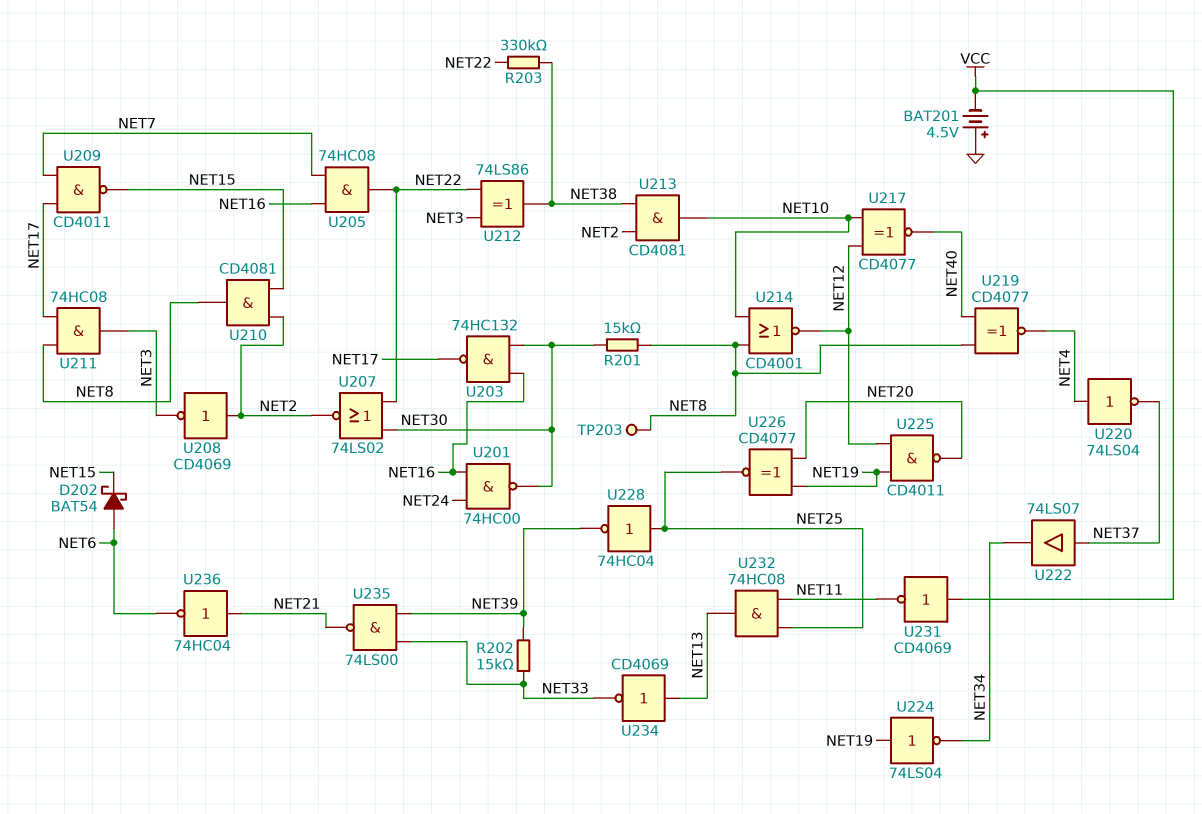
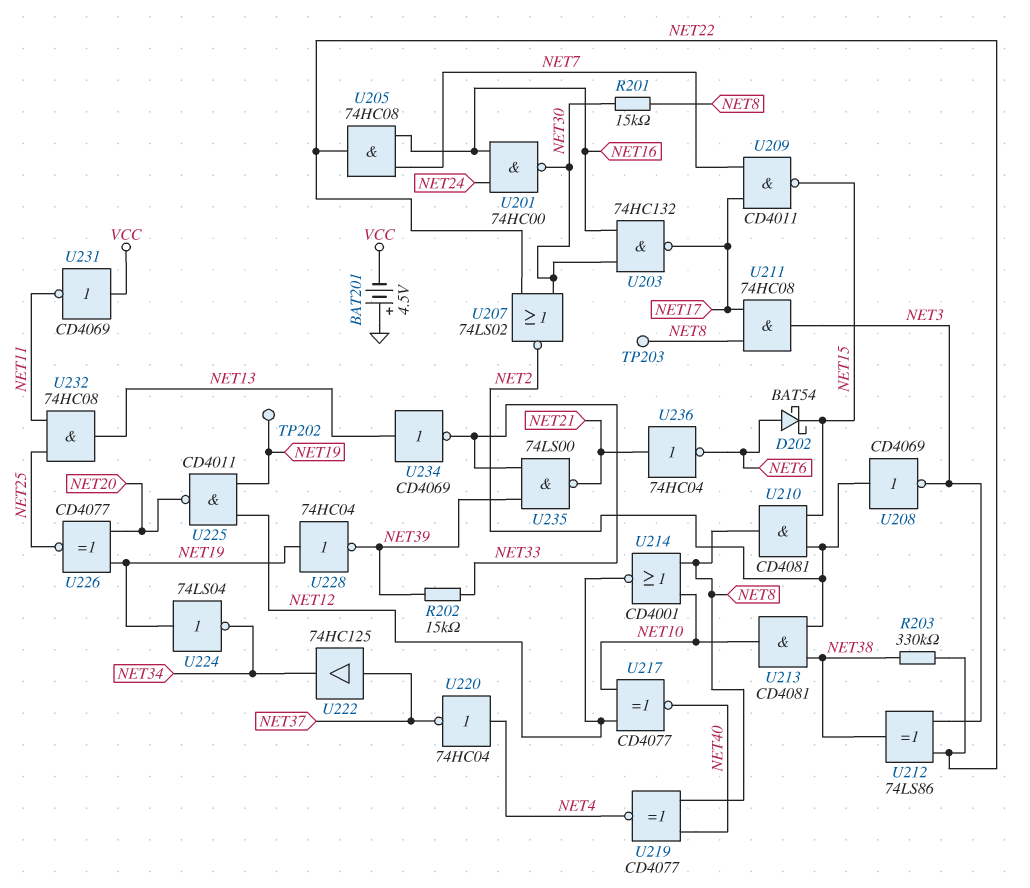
TP202: none -> test point (NET19)
U220: NOT 74LS04 (in NET4, out NET37) -> NOT 74HC04 (in NET4, out NET37)
U222: buffer 74LS07 (in NET37, out NET34) -> buffer 74HC125 (in NET37, out NET34)
U228: NOT 74HC04 (in NET25, out NET39) -> NOT 74HC04 (in NET19, out NET39)

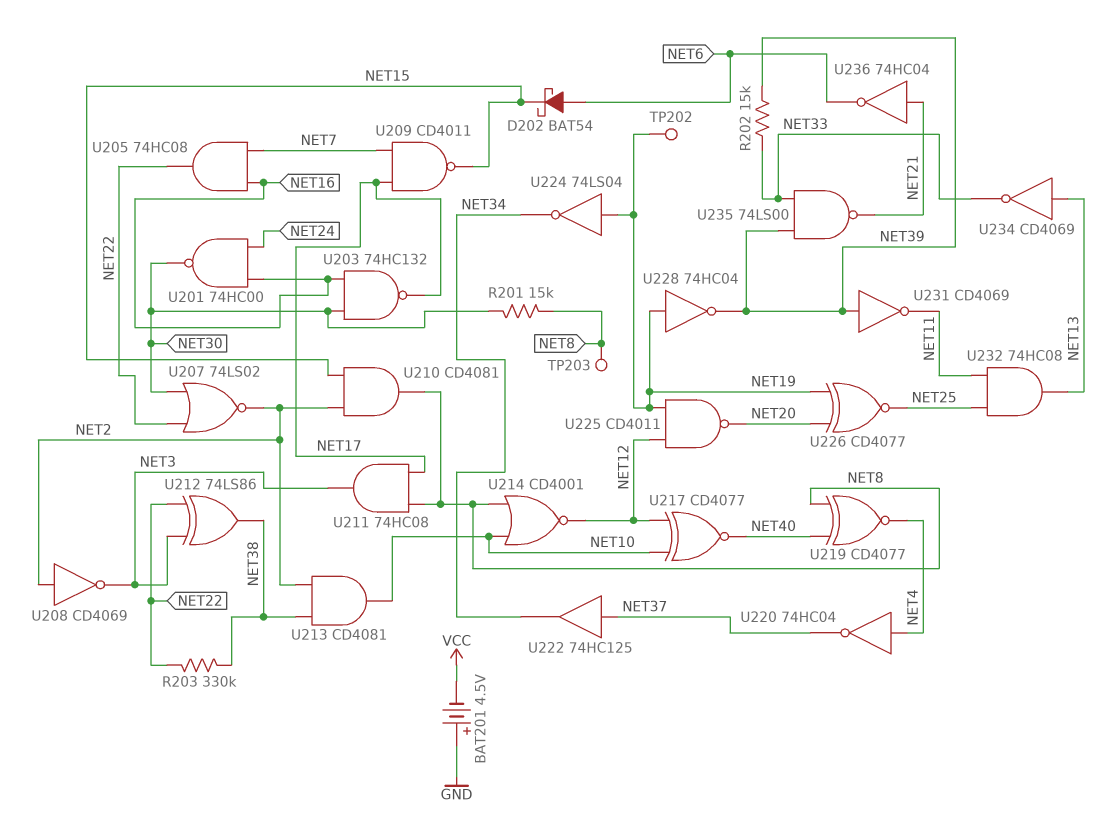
U231: NOT CD4069 (in VCC, out NET11) -> NOT CD4069 (in NET39, out NET11)

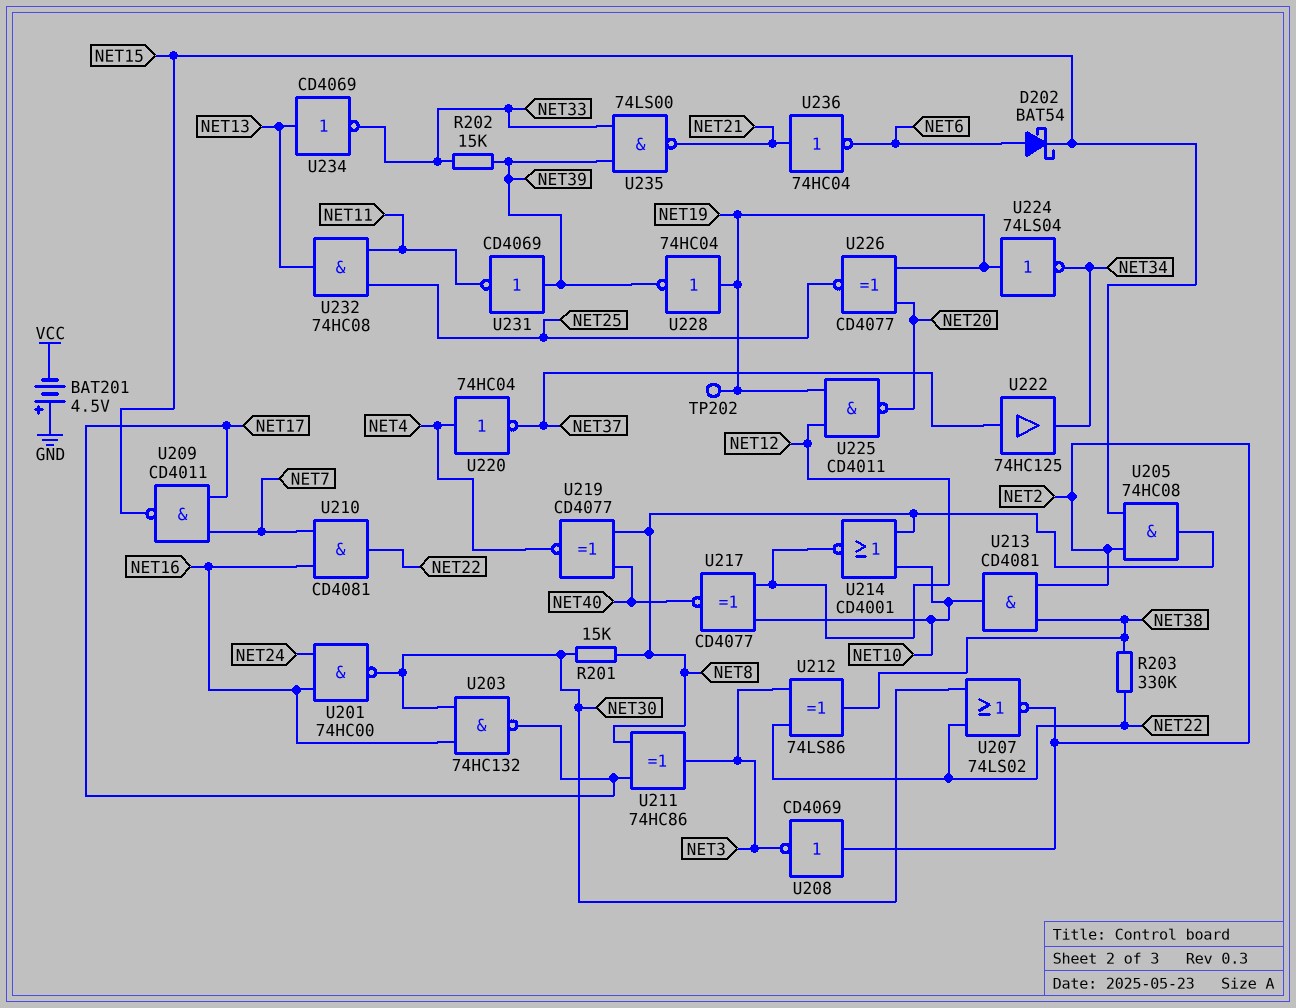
TP203: test point (NET8) -> none
U205: AND 74HC08 (in NET7, in NET16, out NET22) -> AND 74HC08 (in NET2, in NET15, out NET8)
U210: AND CD4081 (in NET2, in NET15, out NET8) -> AND CD4081 (in NET7, in NET16, out NET22)
U211: AND 74HC08 (in NET8, in NET17, out NET3) -> XOR 74HC86 (in NET8, in NET17, out NET3)

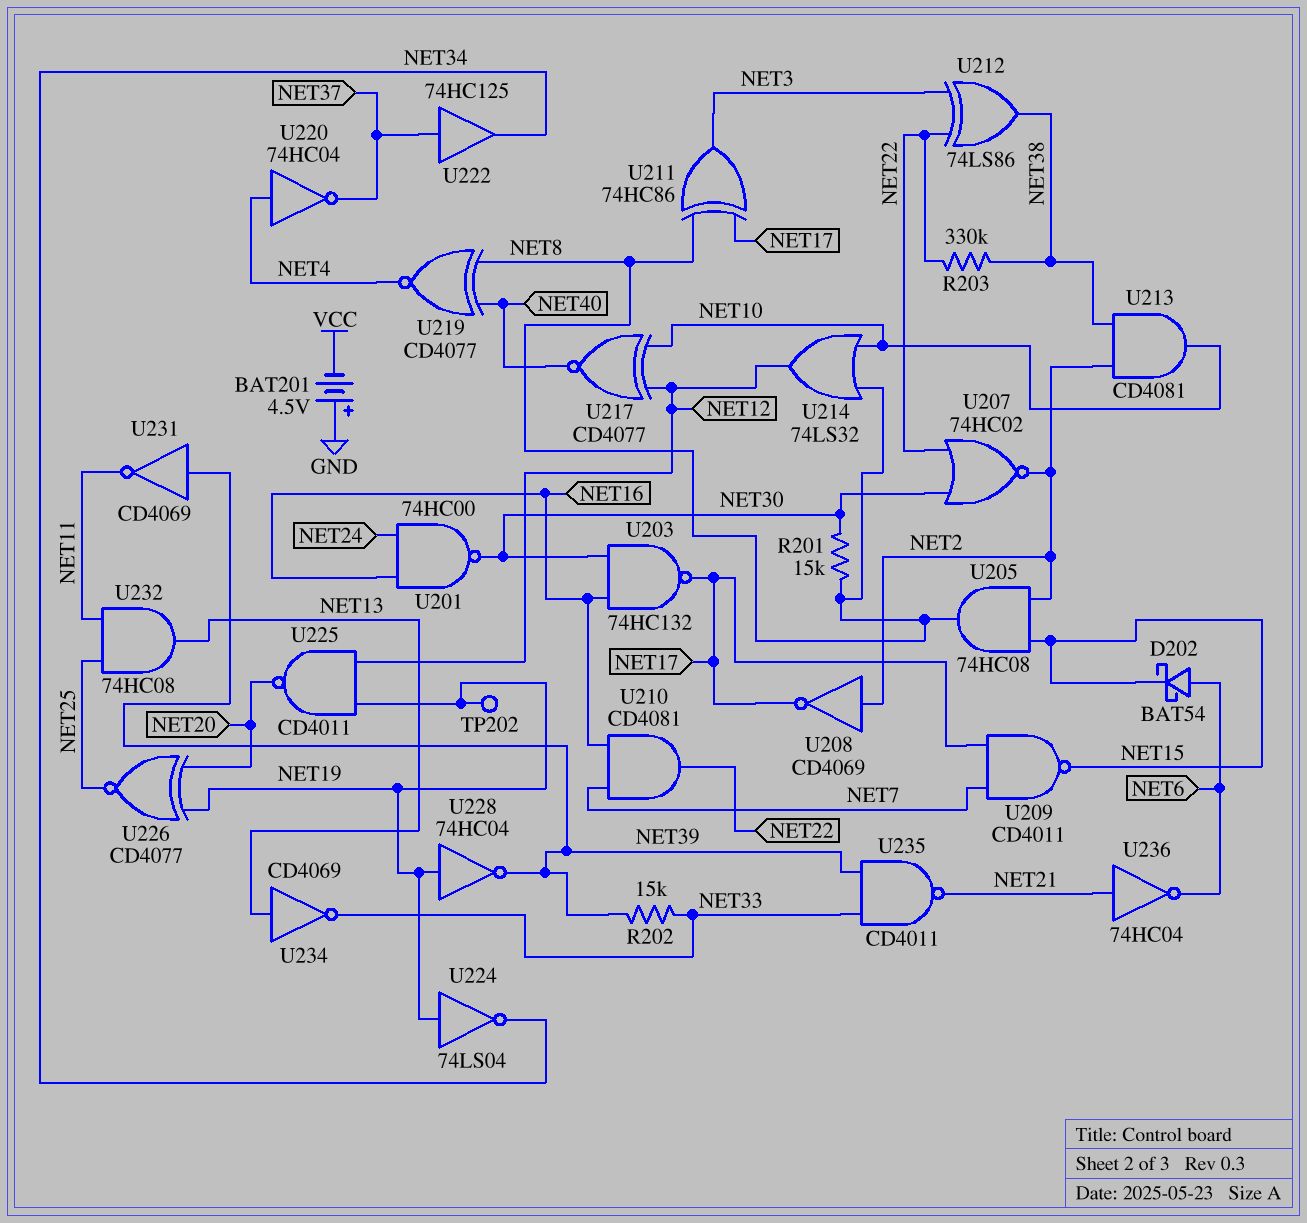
U207: NOR 74LS02 (in NET22, in NET30, out NET2) -> NOR 74HC02 (in NET22, in NET30, out NET2)
U208: NOT CD4069 (in NET2, out NET3) -> NOT CD4069 (in NET2, out NET17)
U214: NOR CD4001 (in NET8, in NET10, out NET12) -> OR 74LS32 (in NET8, in NET10, out NET12)
U235: NAND 74LS00 (in NET33, in NET39, out NET21) -> NAND CD4011 (in NET33, in NET39, out NET21)

